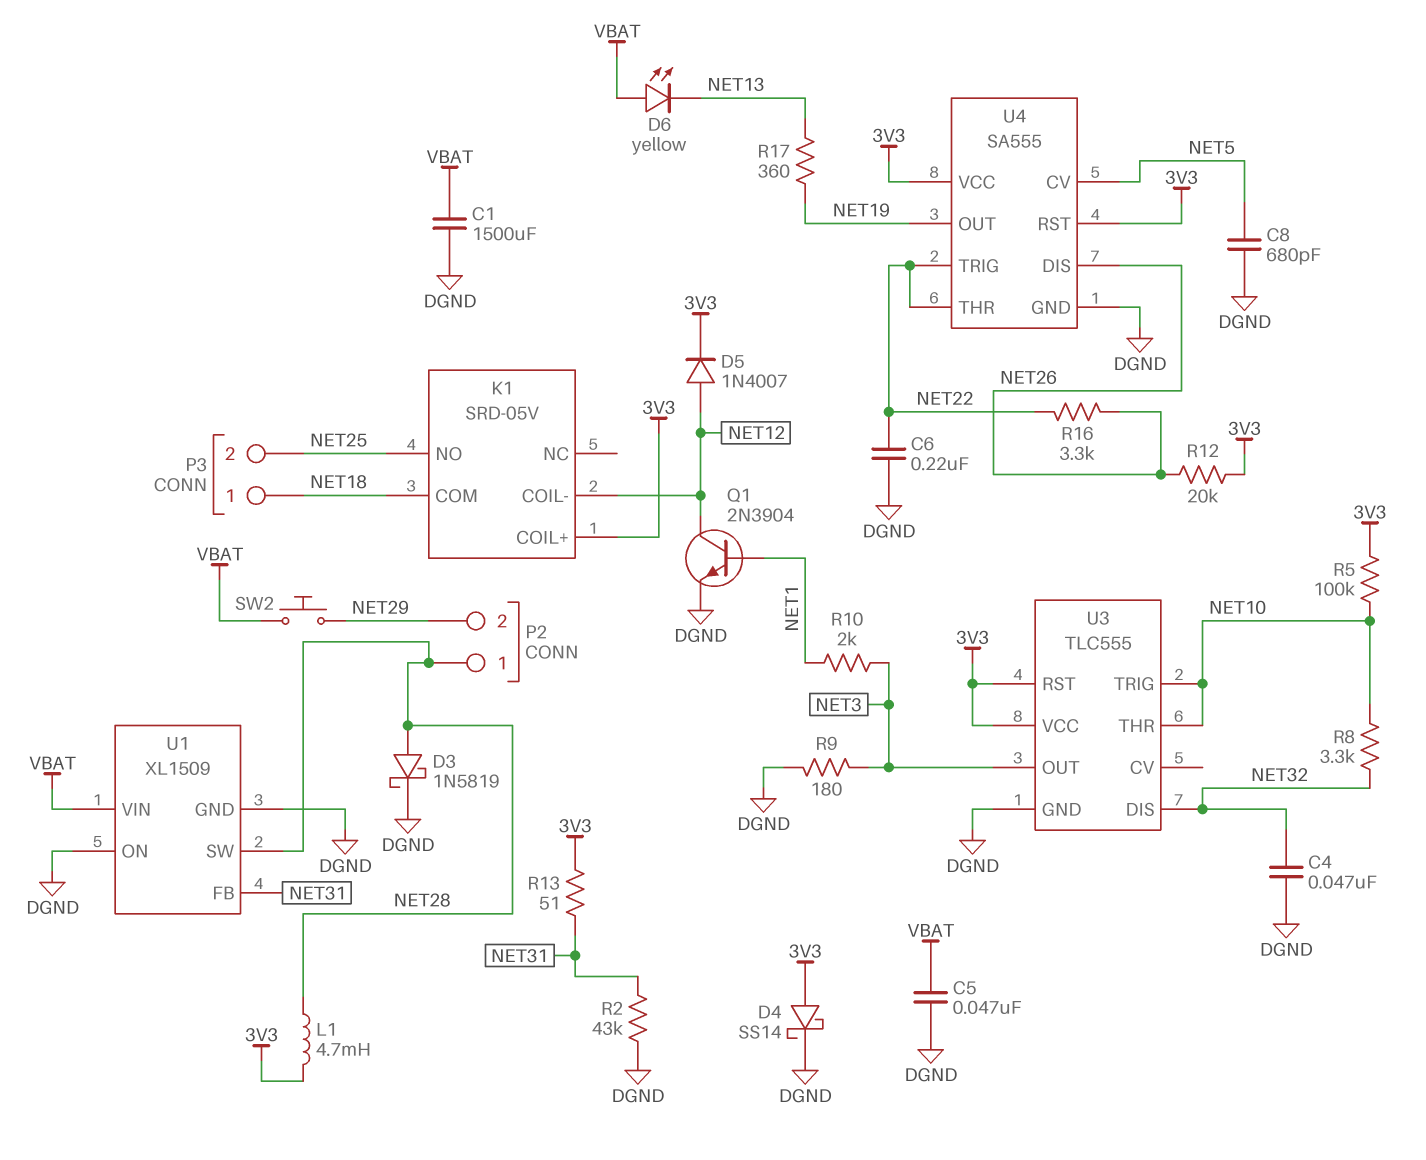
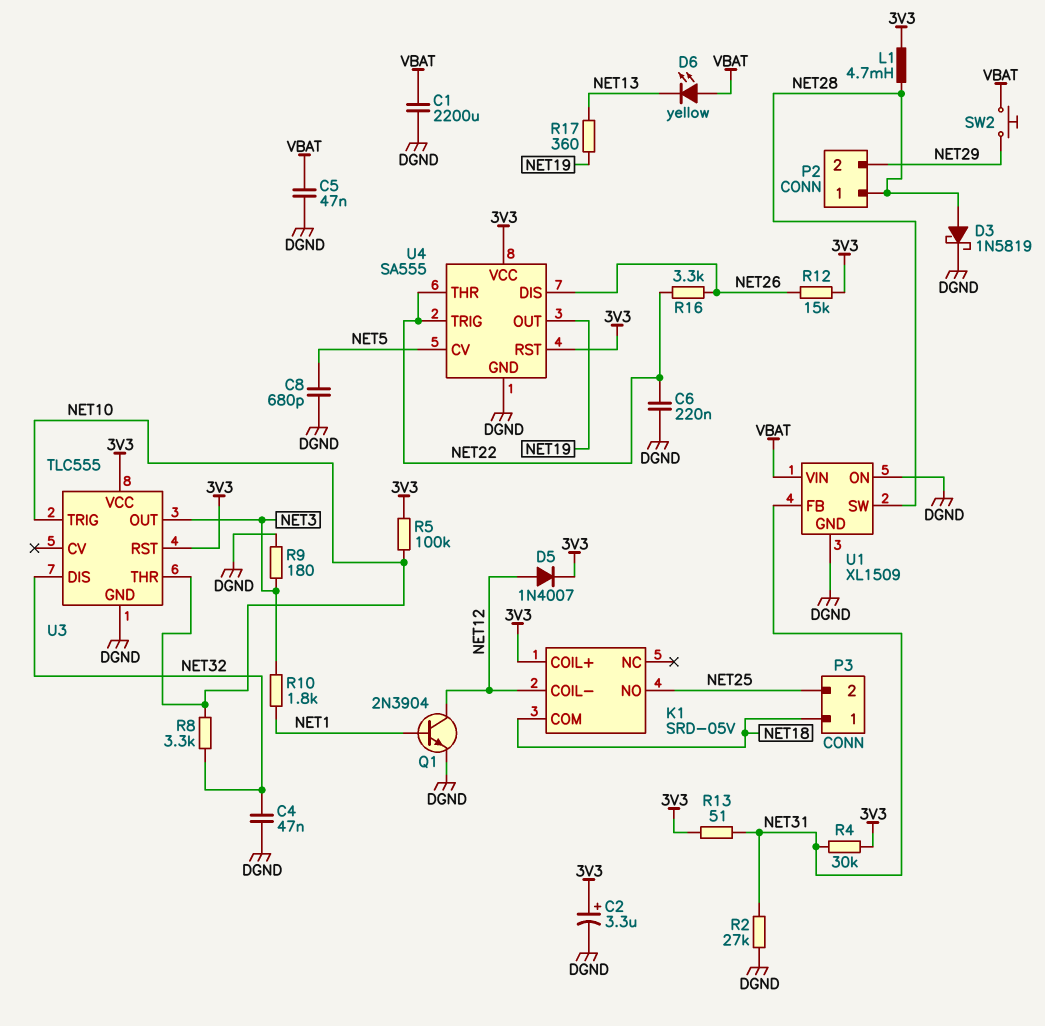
C1: 1500uF (DGND, VBAT) -> 2200uF (DGND, VBAT)
C2: none -> 3.3uF (plus 3V3, minus DGND)
D4: schottky SS14 (A 3V3, K DGND) -> none
R2: 43k (DGND, NET31) -> 27k (DGND, NET31)
R4: none -> 30k (3V3, NET31)
R10: 2k (NET1, NET3) -> 1.8k (NET1, NET3)
R12: 20k (3V3, NET26) -> 15k (3V3, NET26)

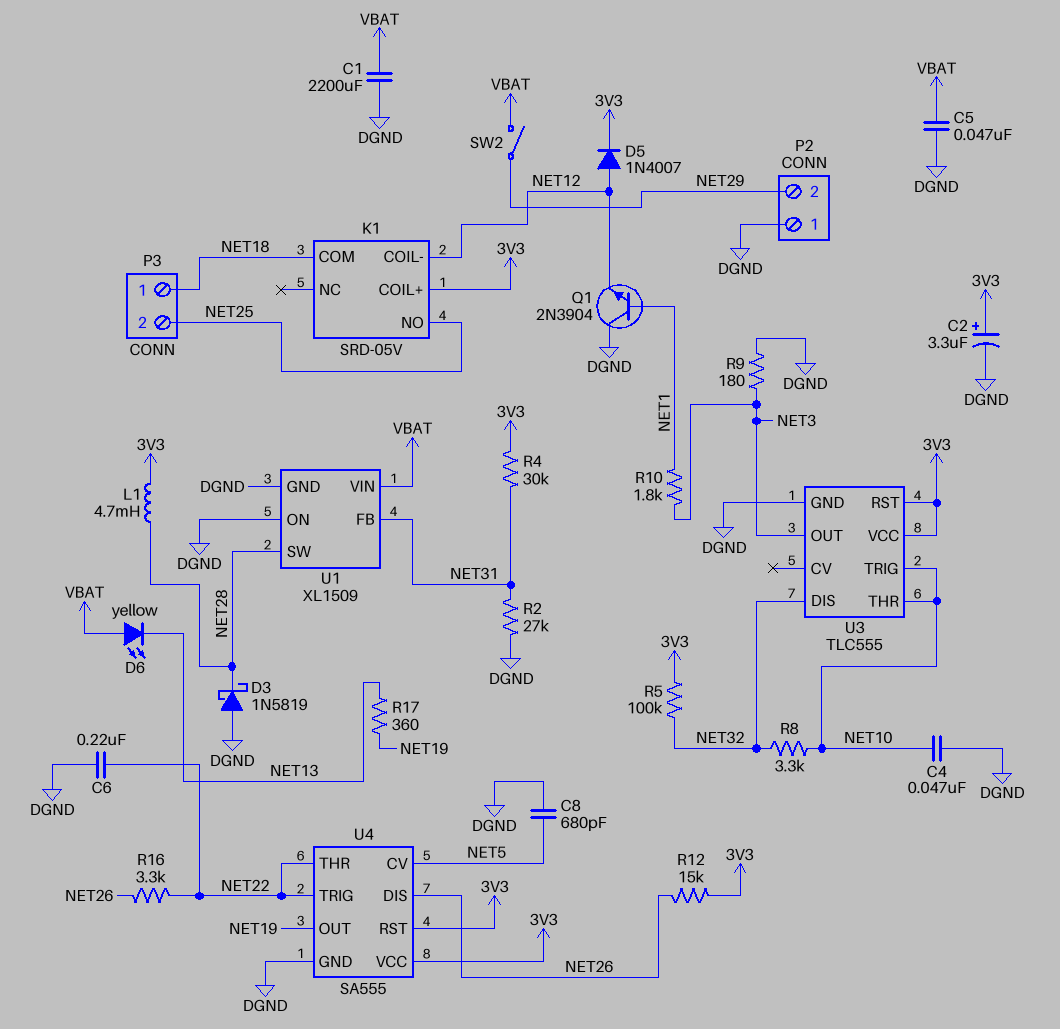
C4: 47nF (DGND, NET32) -> 47nF (DGND, NET10)
D3: schottky 1N5819 (A NET28, K DGND) -> schottky 1N5819 (A DGND, K NET28)
P2 pin 1: NET28 -> DGND
Q1: NPN 2N3904 (B NET1, C NET12, E DGND) -> NPN 2N3904 (B NET1, C DGND, E NET12)
R5: 100k (3V3, NET10) -> 100k (3V3, NET32)
R13: 51 (3V3, NET31) -> none
SW2: button (NET29, VBAT) -> switch (NET29, VBAT)

